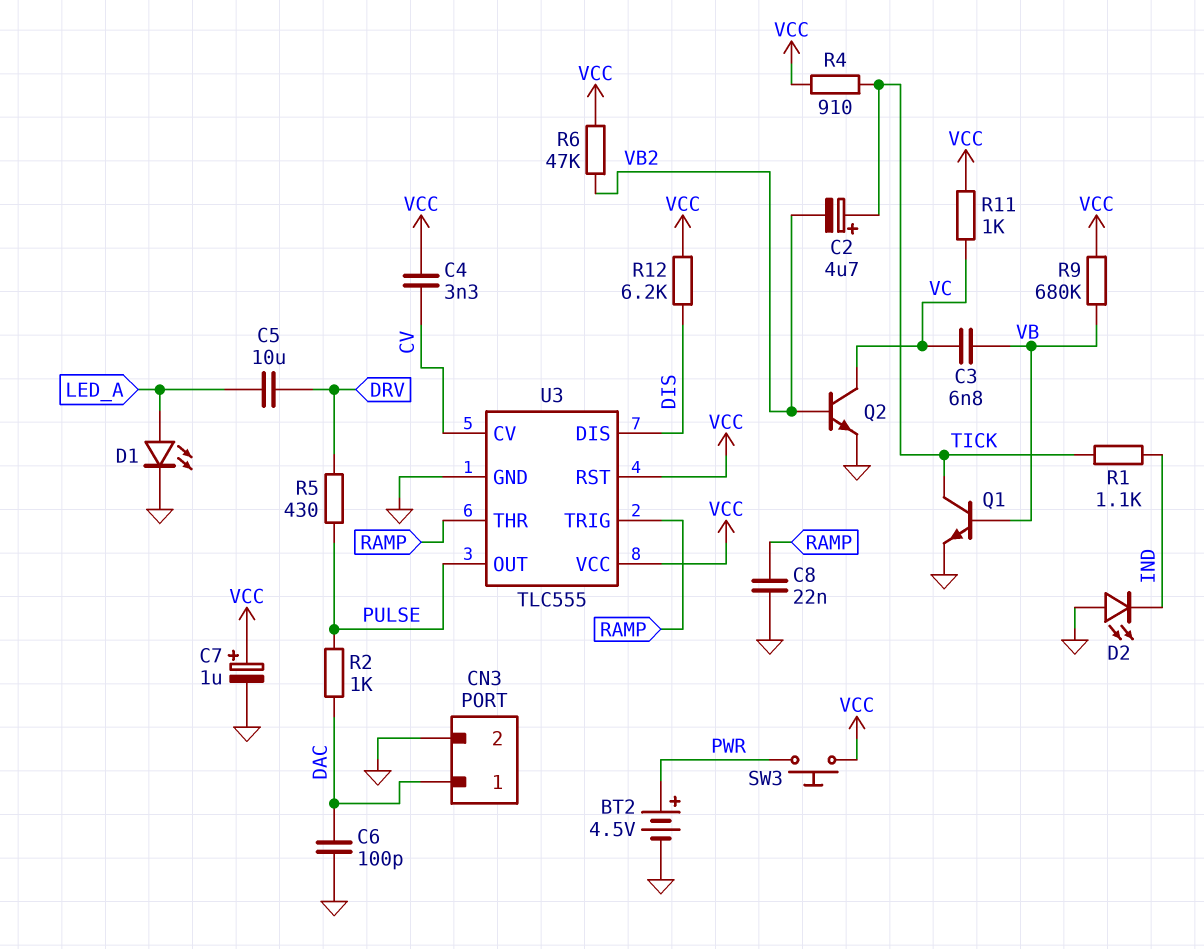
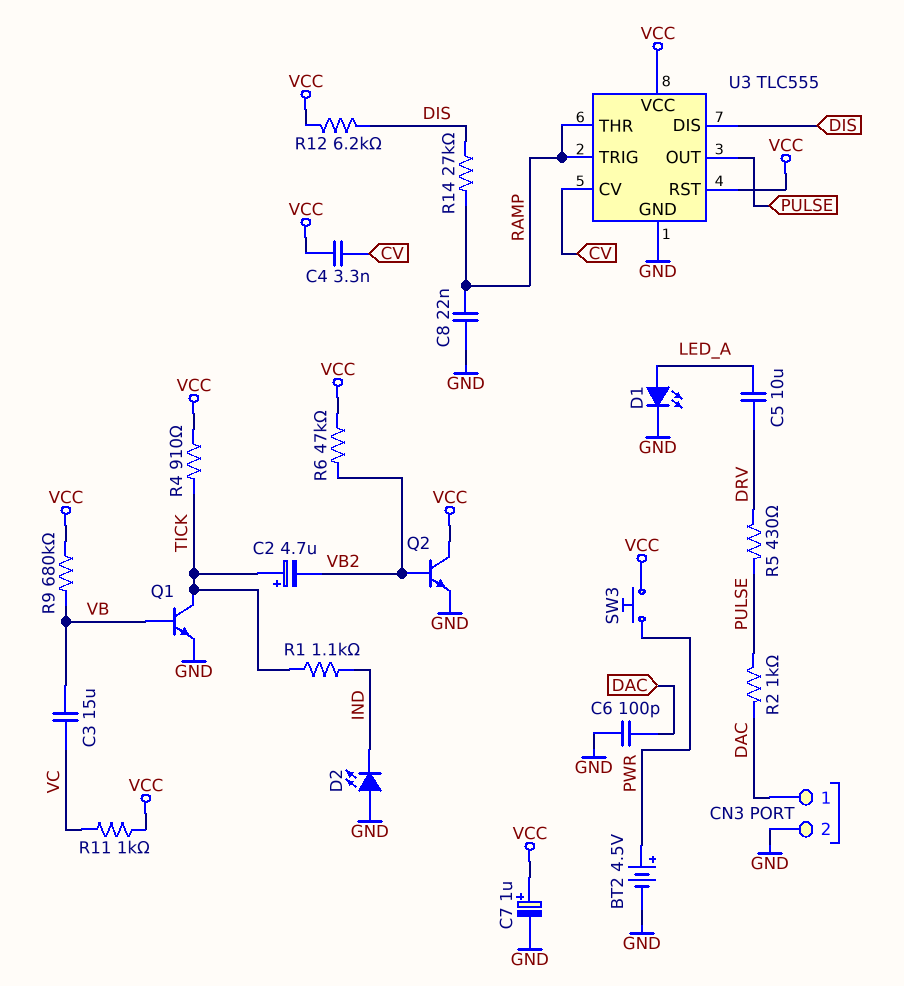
C3: 6.8nF (VB, VC) -> 15uF (VB, VC)
Q2: NPN (B VB2, C VC, E GND) -> NPN (B VB2, C VCC, E GND)
R14: none -> 27k (DIS, RAMP)

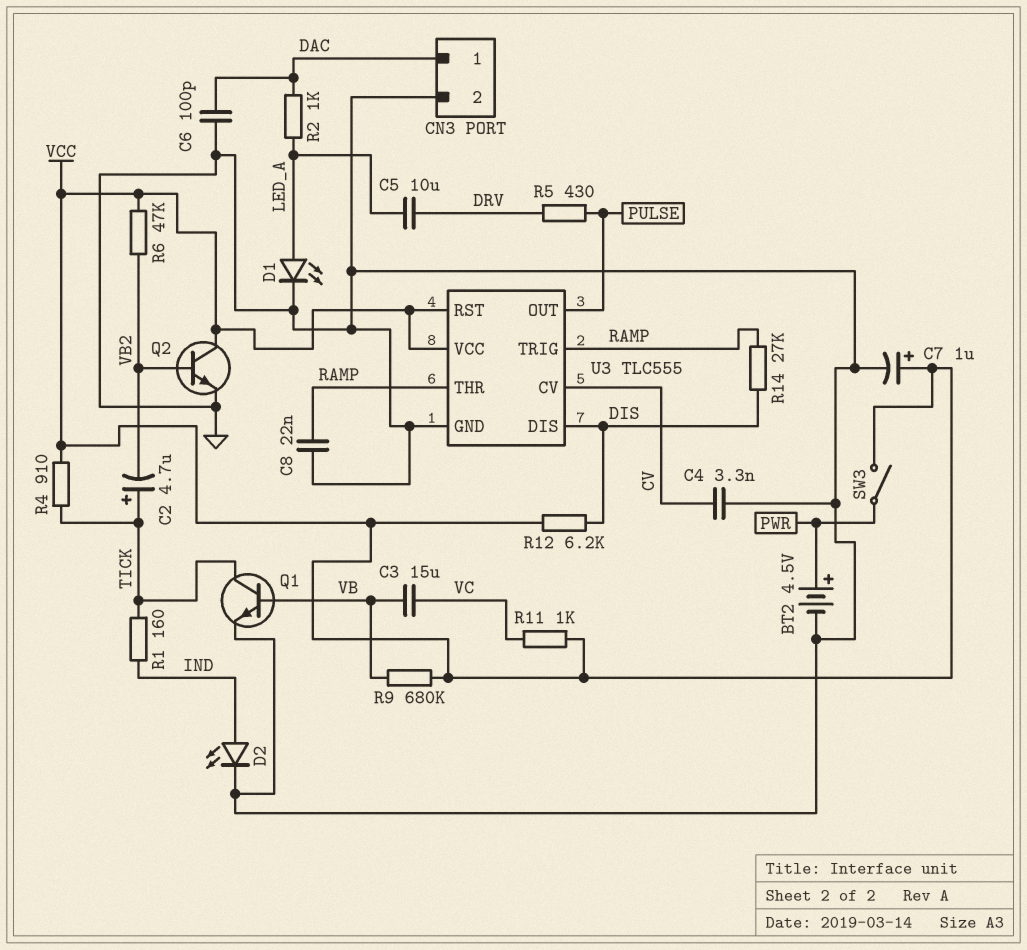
C4: 3.3nF (CV, VCC) -> 3.3nF (CV, GND)
D2: LED (A GND, K IND) -> LED (A IND, K GND)
R1: 1.1k (IND, TICK) -> 160 (IND, TICK)
R2: 1k (DAC, PULSE) -> 1k (DAC, LED_A)
SW3: button (PWR, VCC) -> switch (PWR, VCC)

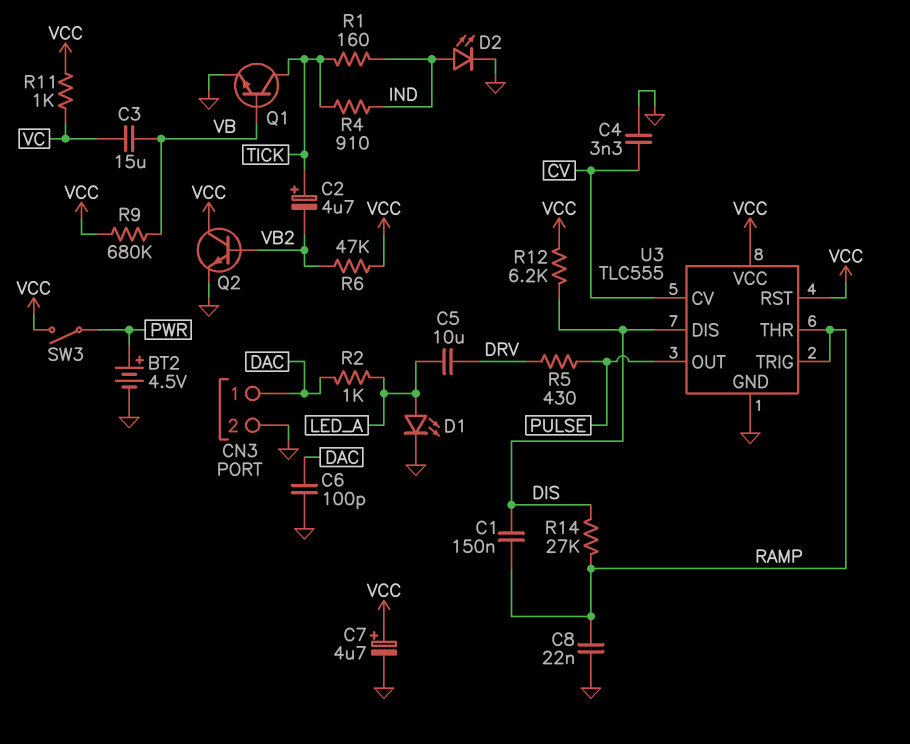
C1: none -> 150nF (DIS, RAMP)
C7: 1uF (plus VCC, minus GND) -> 4.7uF (plus VCC, minus GND)
R4: 910 (TICK, VCC) -> 910 (IND, TICK)

